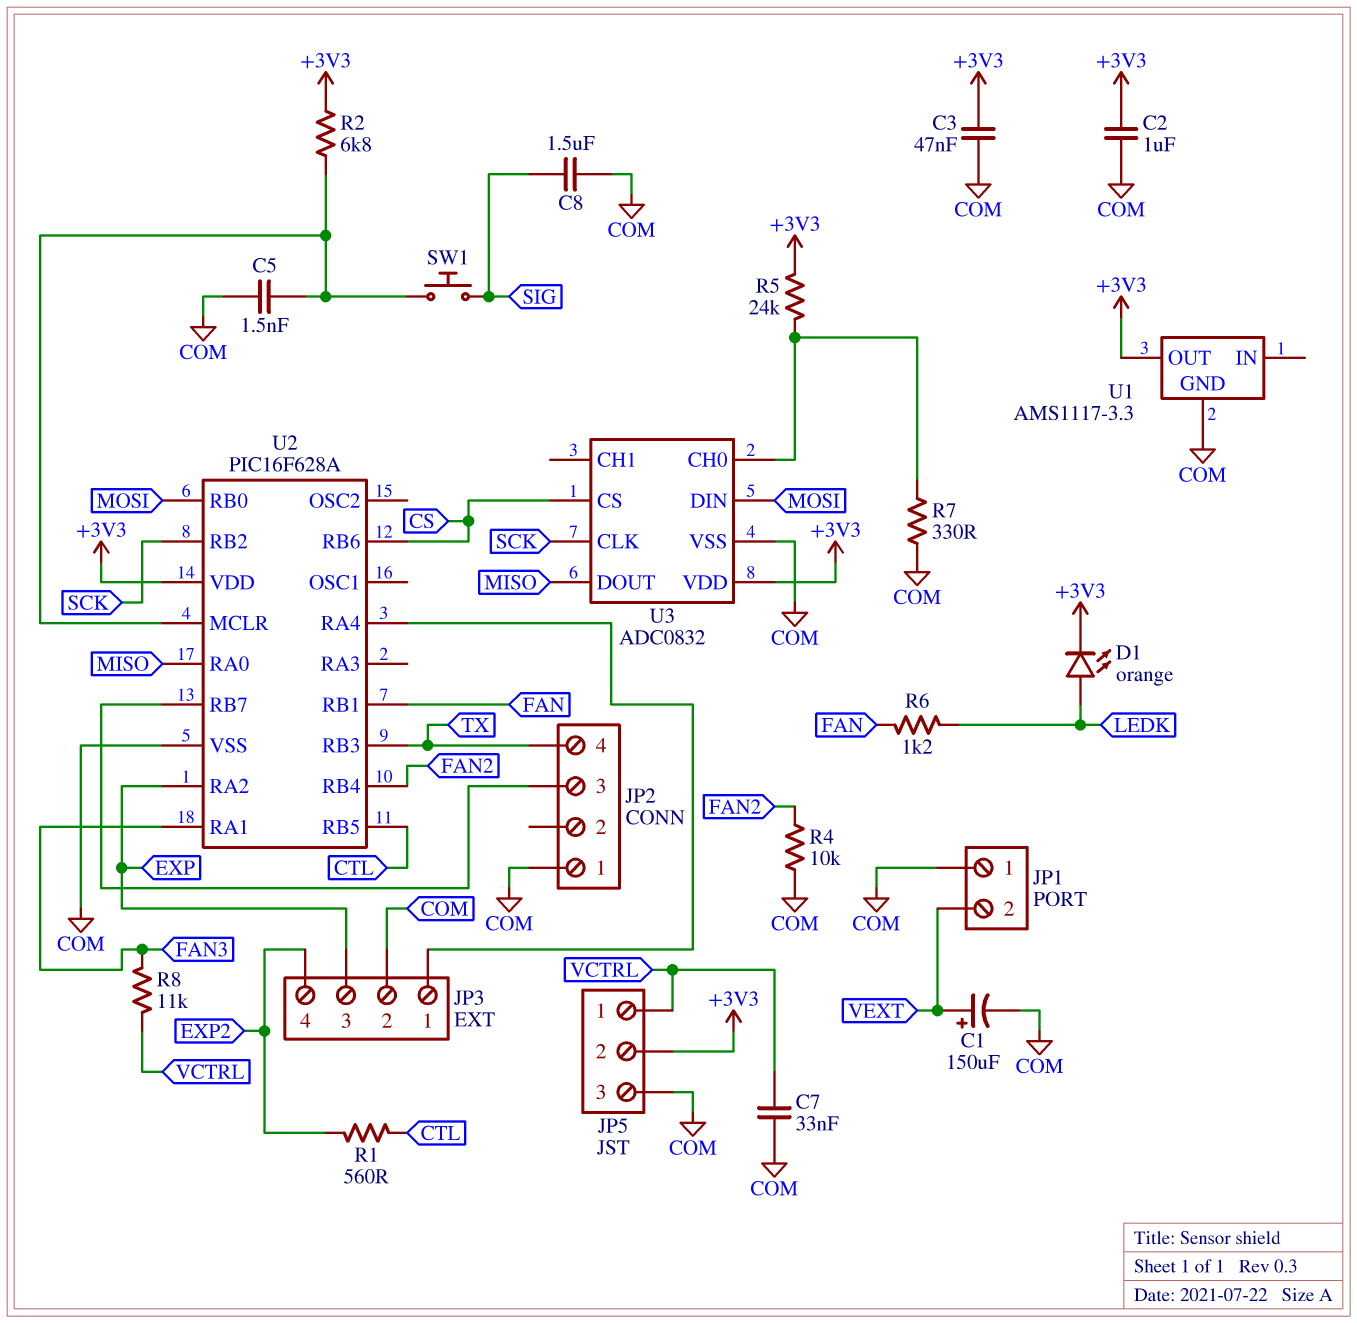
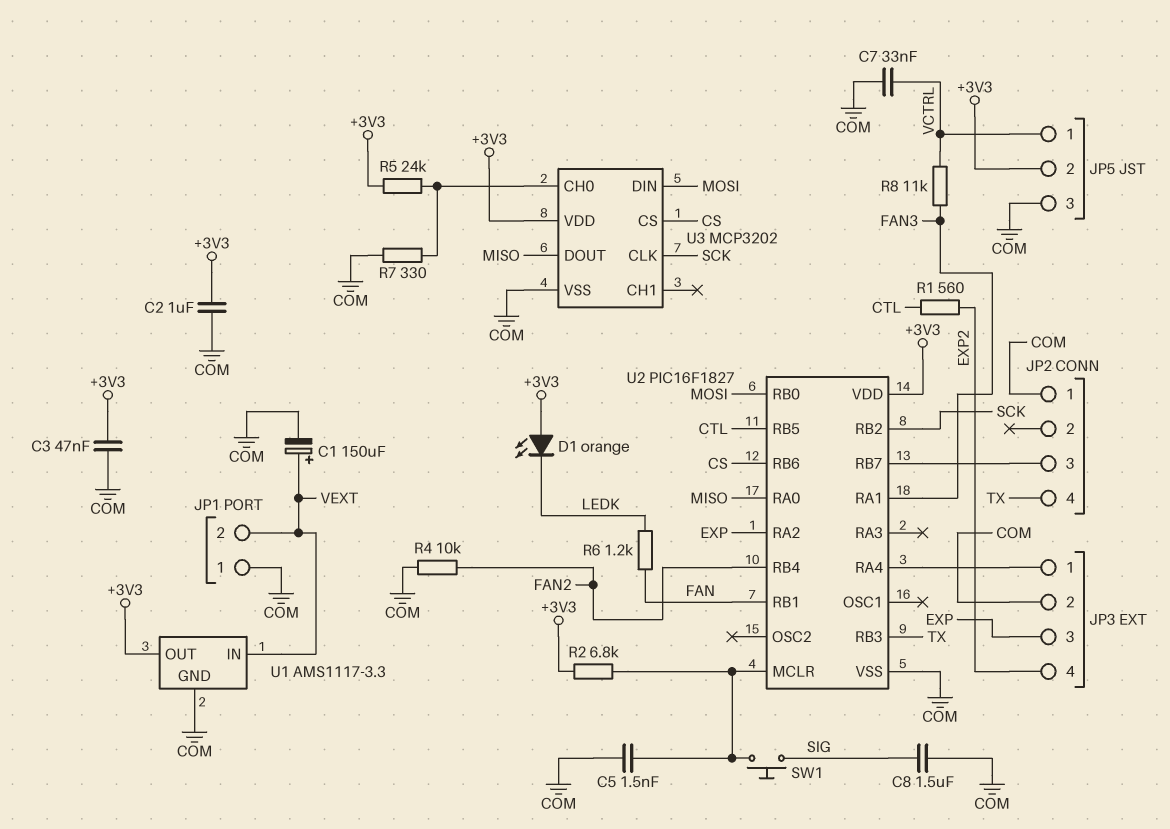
D1: LED orange (A LEDK, K +3V3) -> LED orange (A +3V3, K LEDK)
U1 pin IN: none -> VEXT
U2: PIC16F628A -> PIC16F1827
U3: ADC0832 -> MCP3202

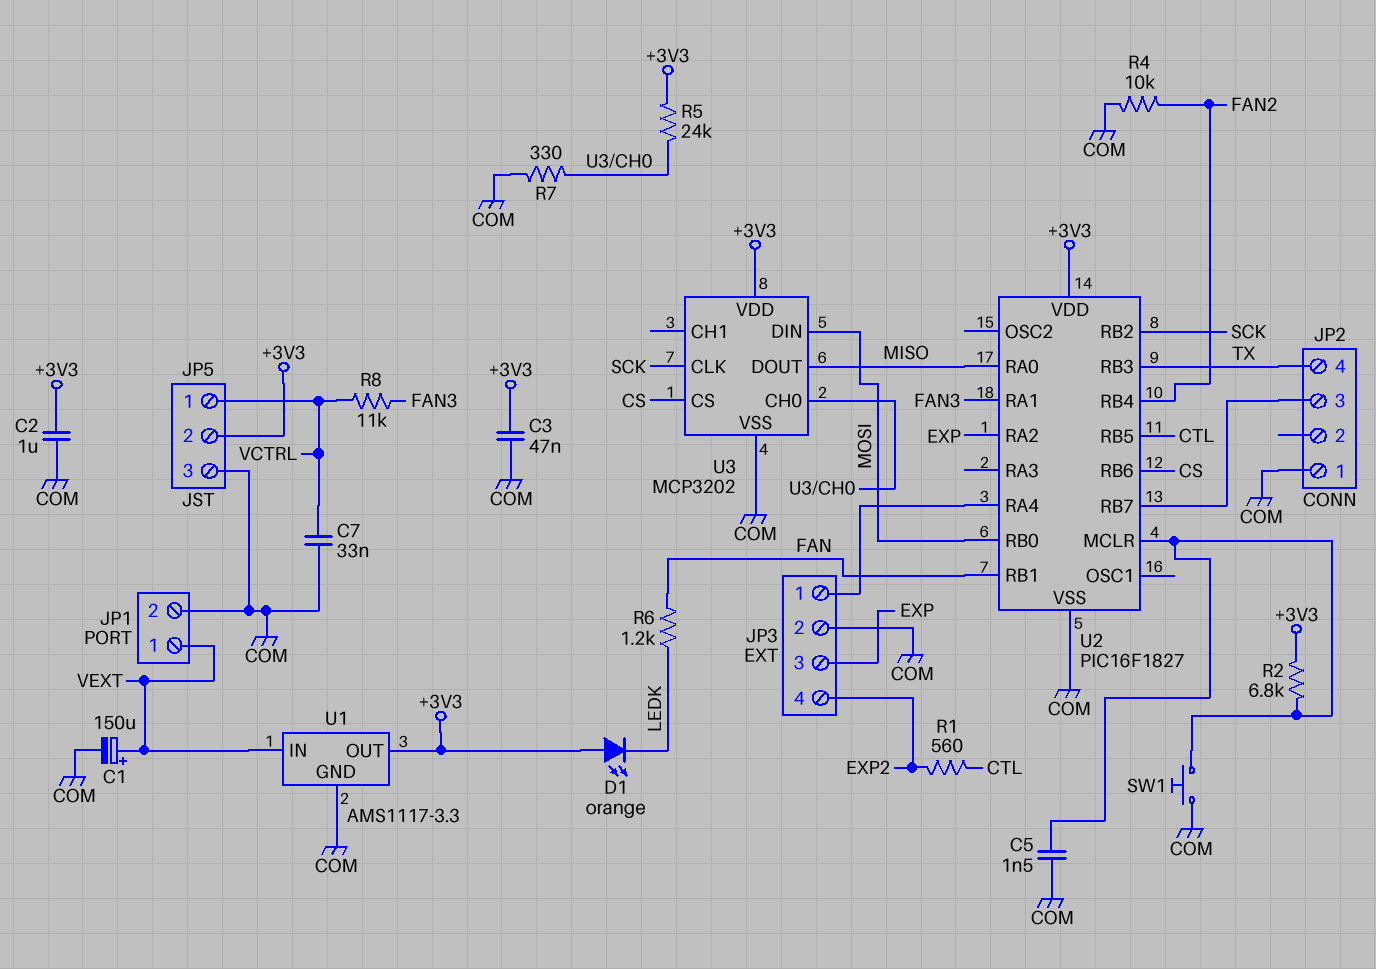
C8: 1.5uF (COM, SIG) -> none
JP1 pin 1: COM -> VEXT
JP1 pin 2: VEXT -> COM
SW1: button (SIG, U2/MCLR) -> button (COM, U2/MCLR)

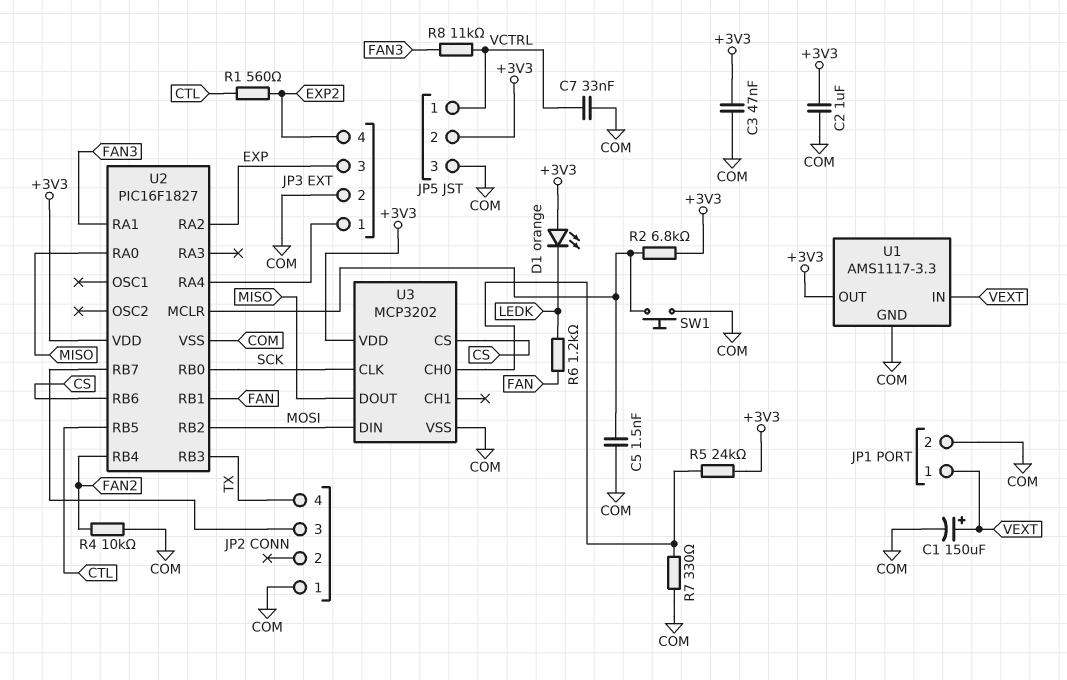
U2 pin RB0: MOSI -> SCK
U2 pin RB2: SCK -> MOSI

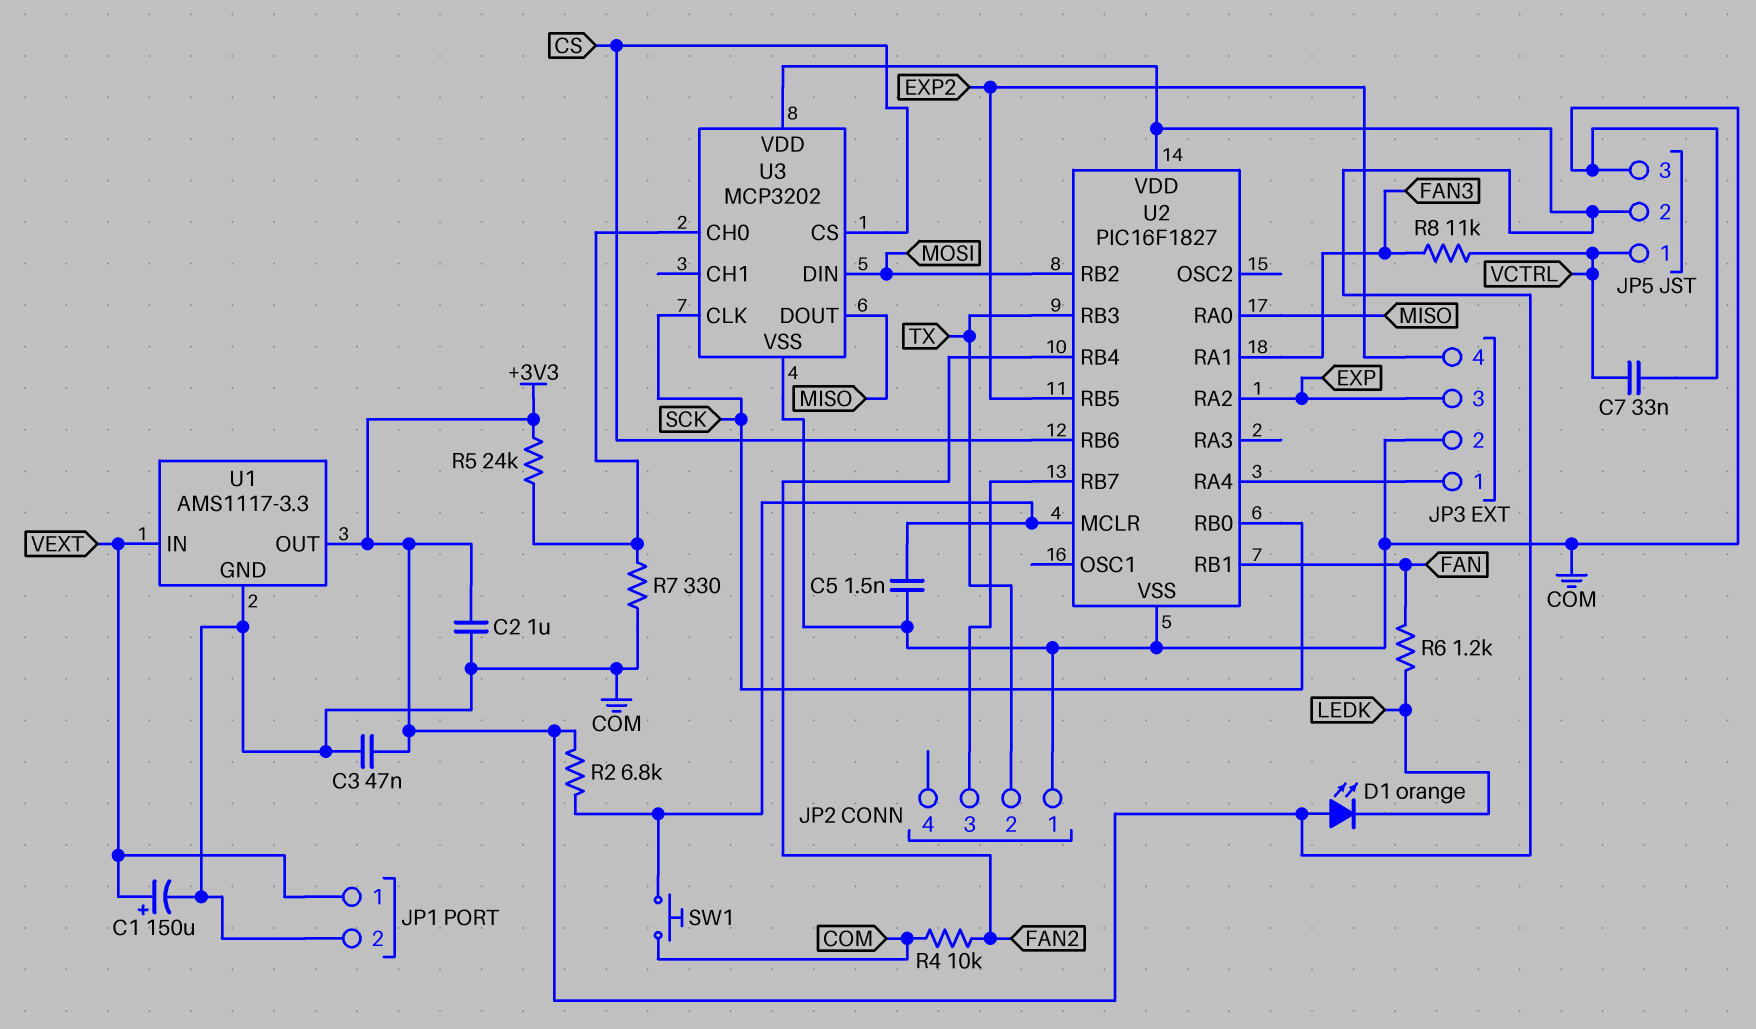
JP2 pin 2: none -> TX
JP2 pin 4: TX -> none
R1: 560 (CTL, EXP2) -> none
U2 pin RB5: CTL -> EXP2

